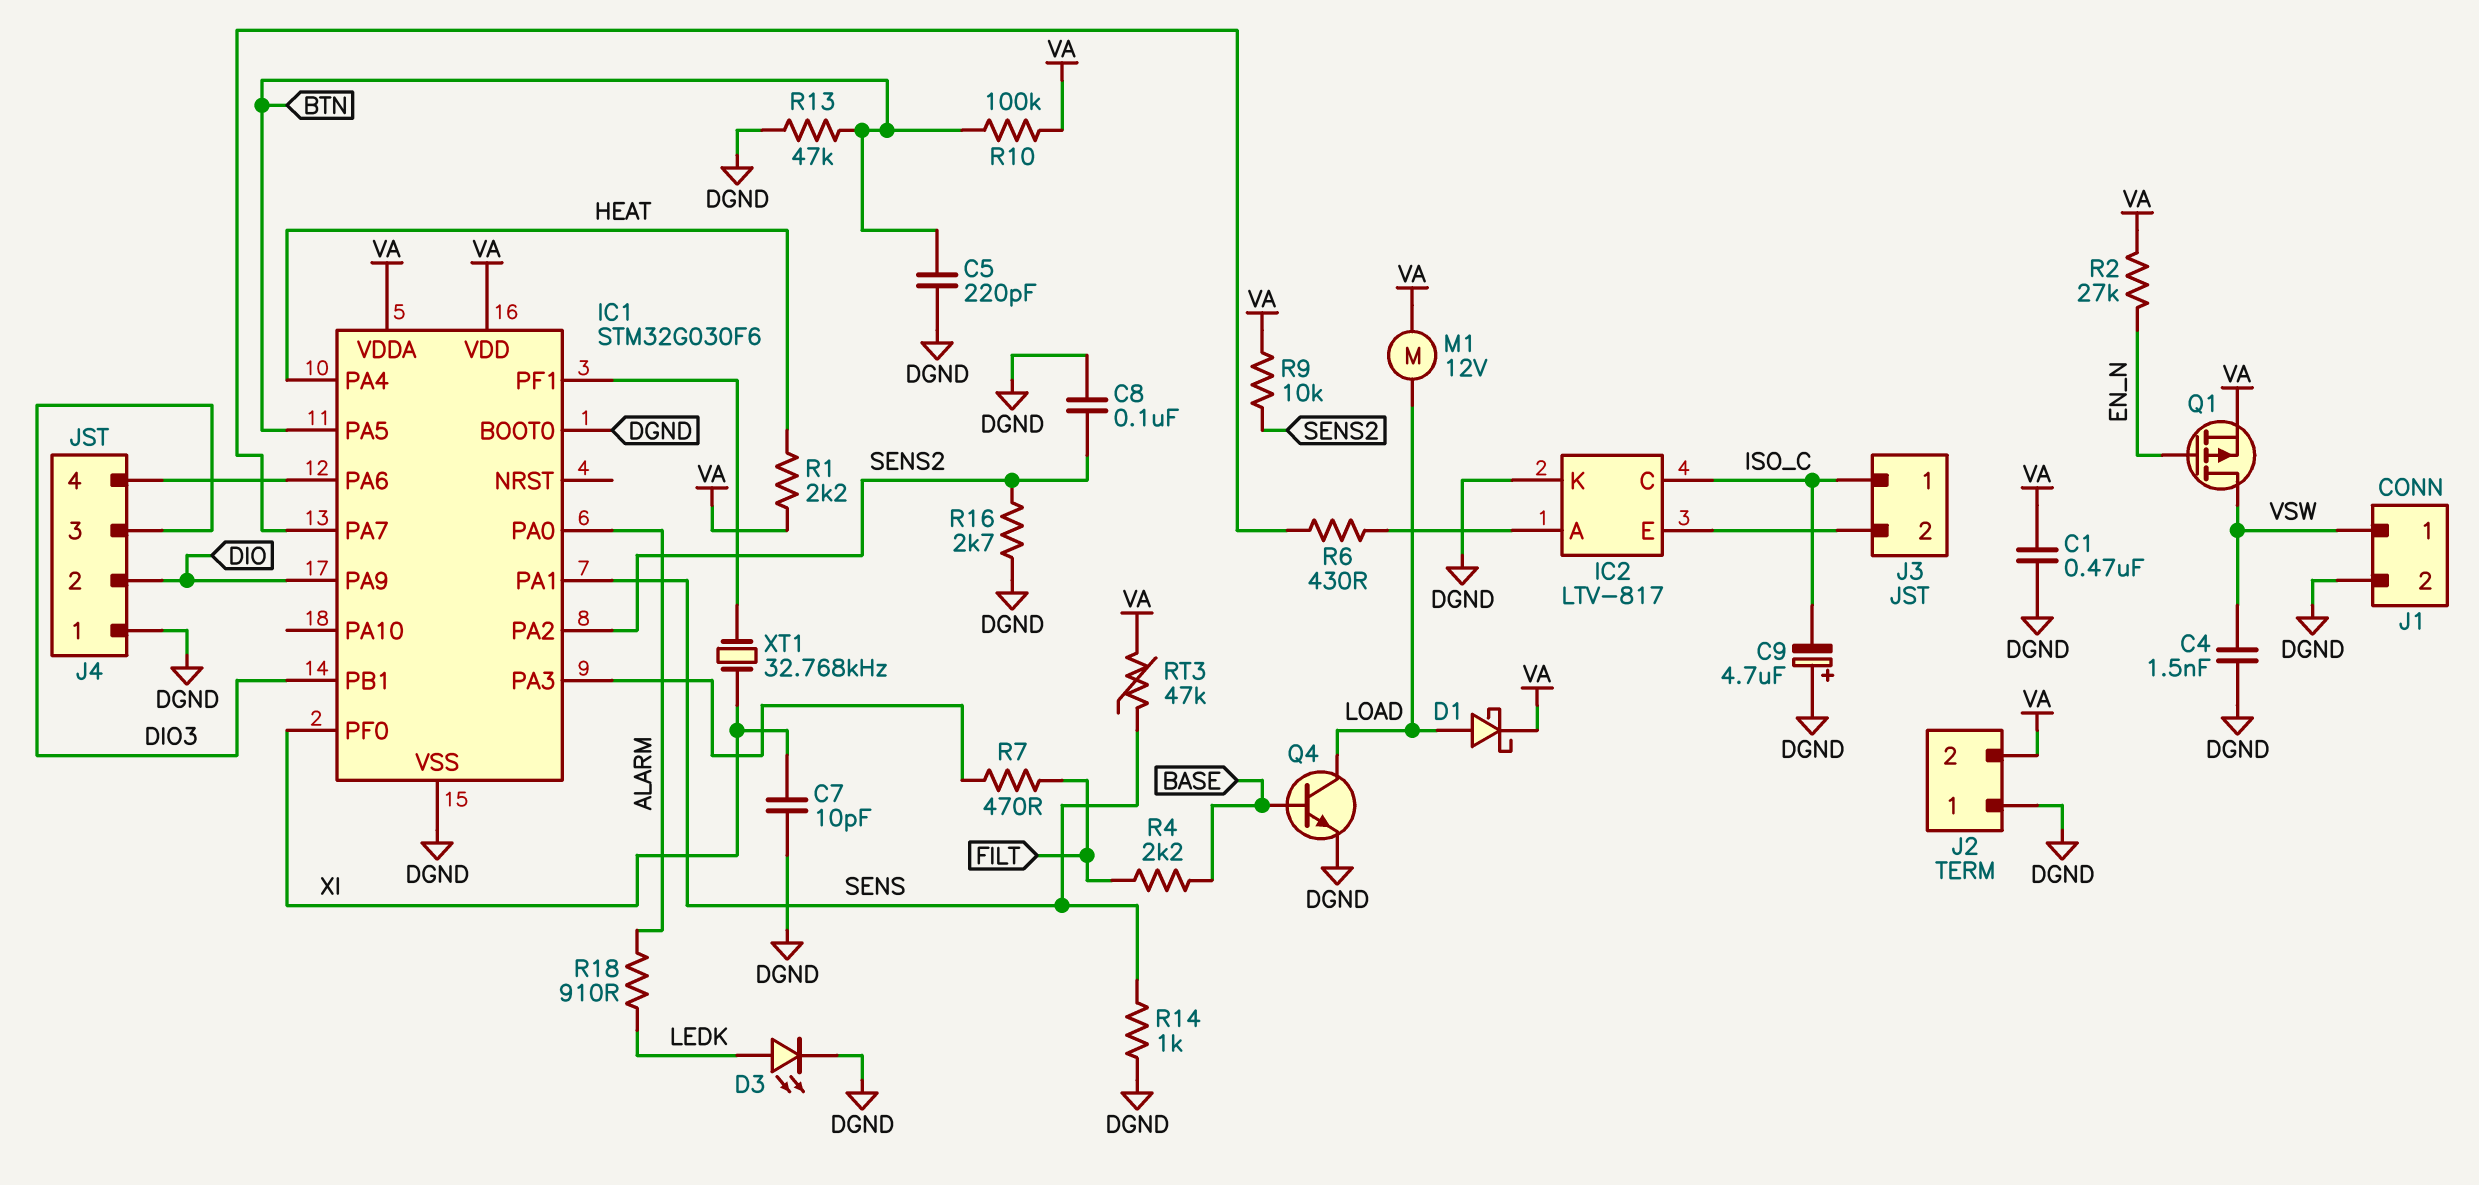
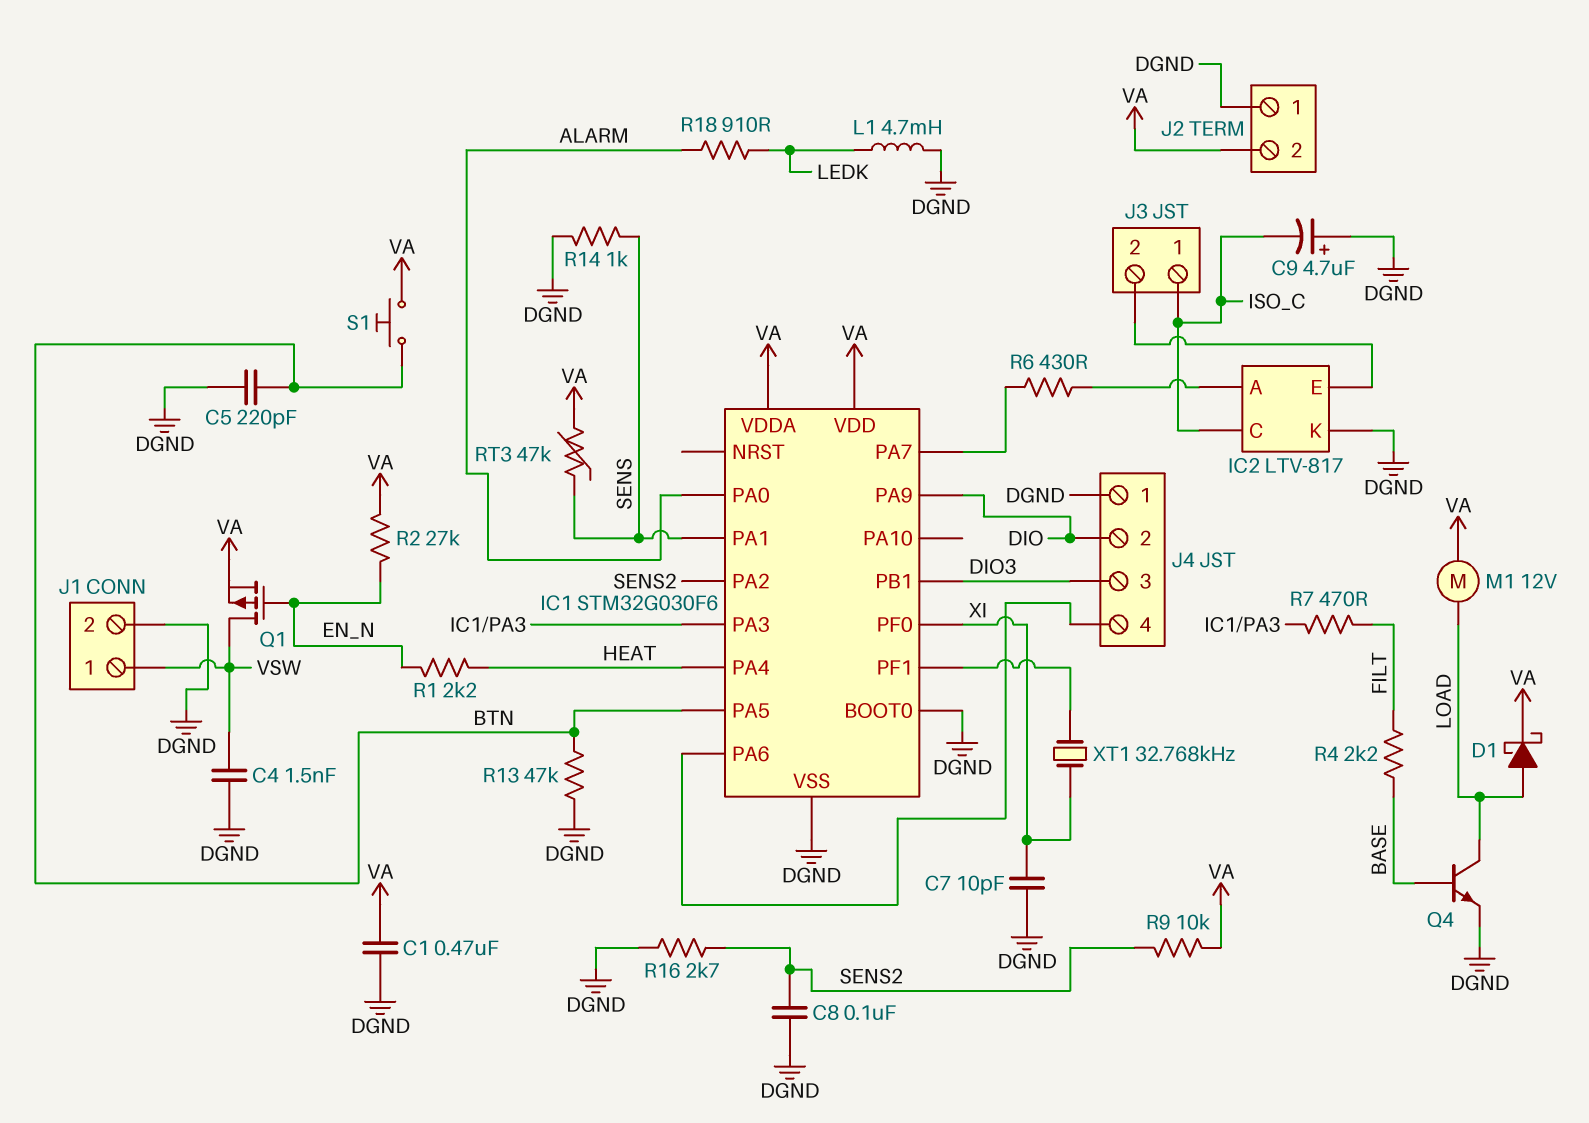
D3: LED (A LEDK, K DGND) -> none
L1: none -> 4.7mH (DGND, LEDK)
R1: 2.2k (HEAT, VA) -> 2.2k (EN_N, HEAT)
R10: 100k (BTN, VA) -> none
S1: none -> button (BTN, VA)

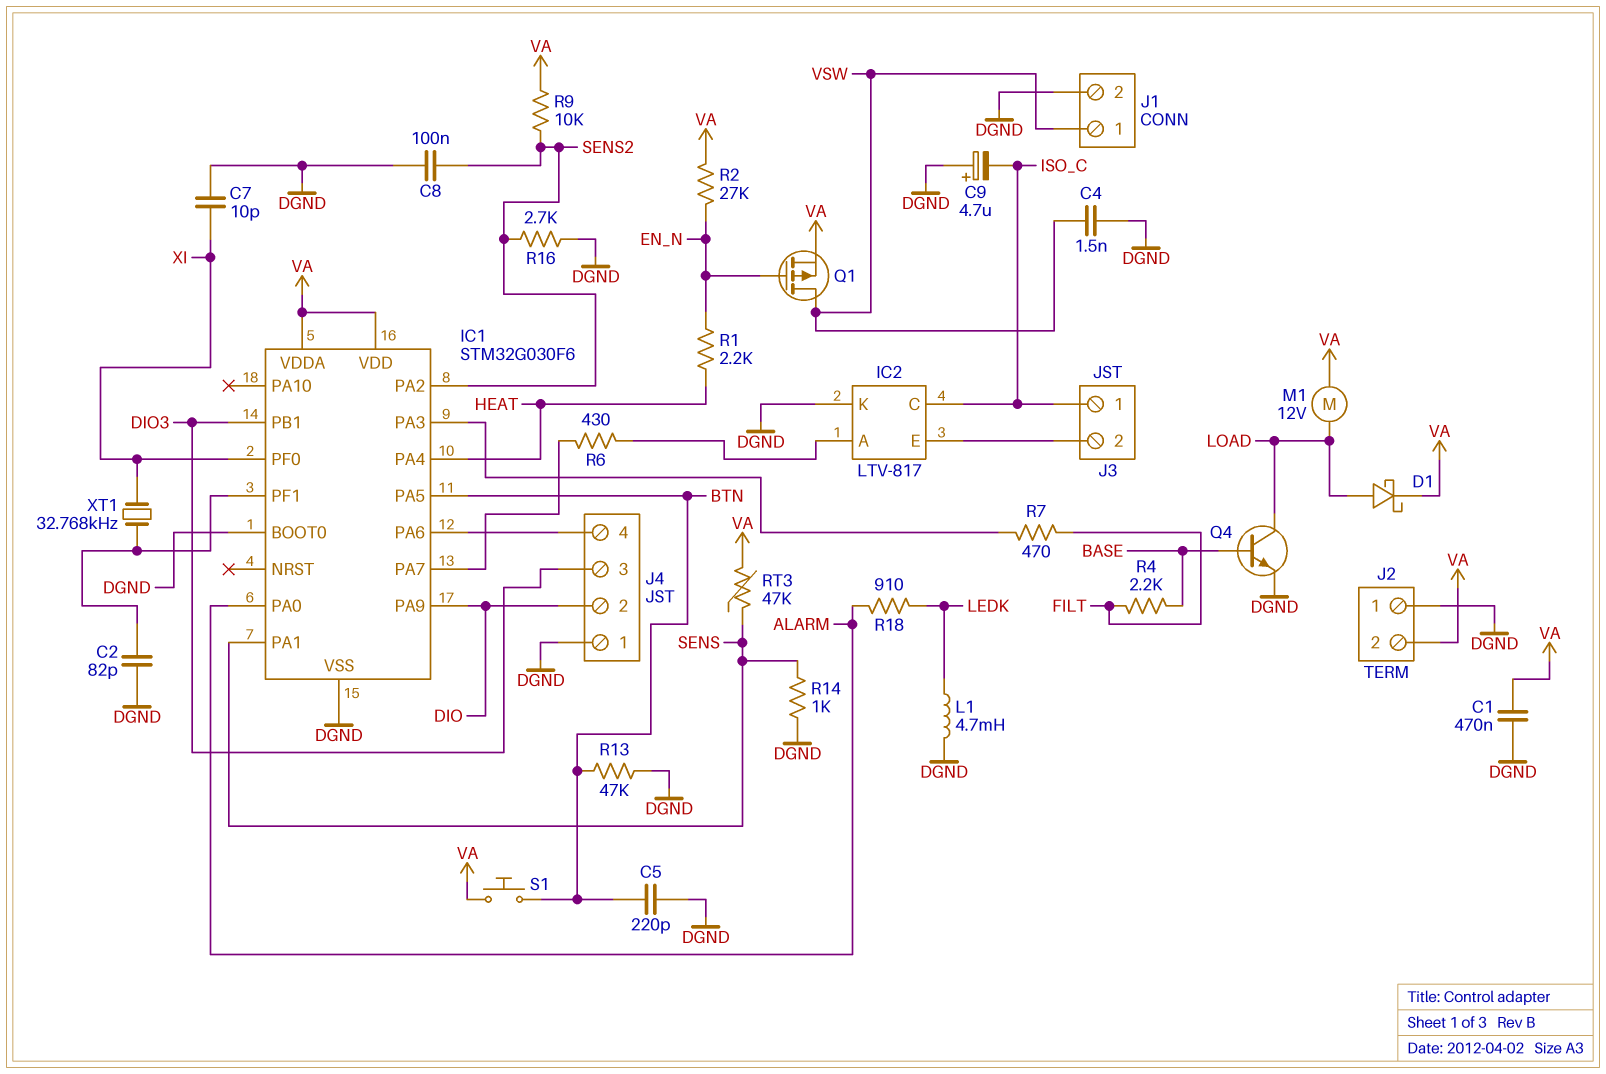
C2: none -> 82pF (DGND, IC1/PF1)

